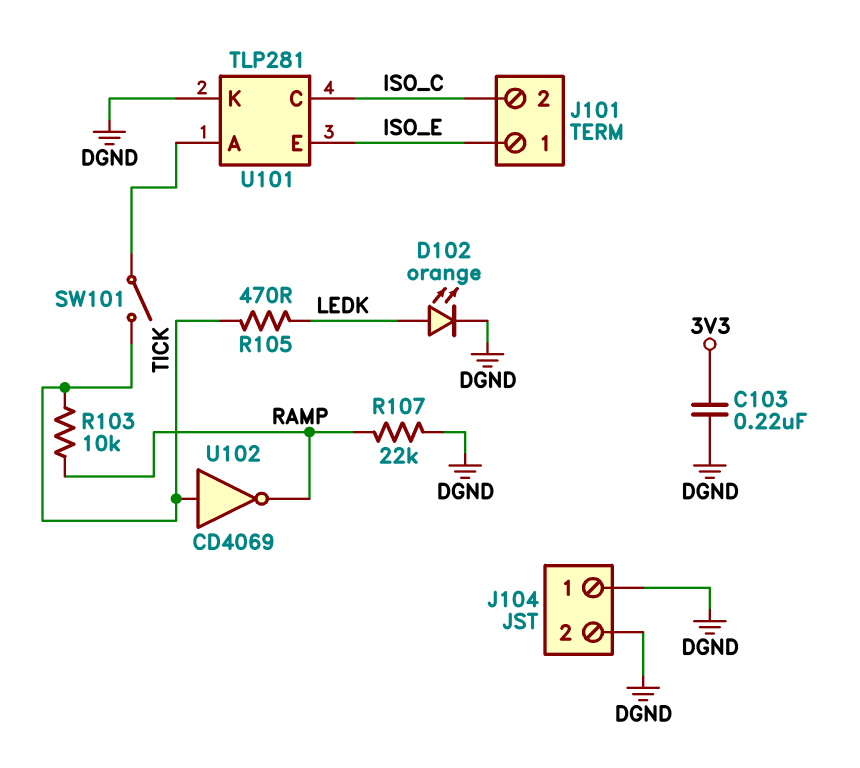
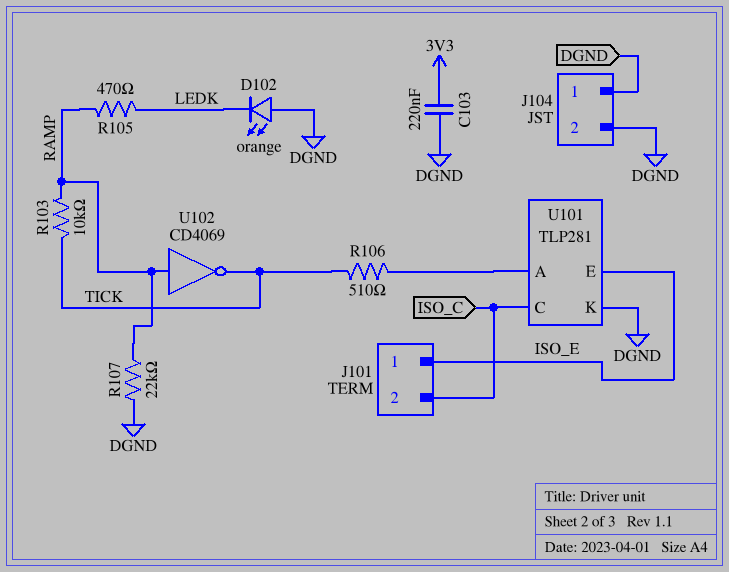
D102: LED orange (A LEDK, K DGND) -> LED orange (A DGND, K LEDK)
R105: 470 (LEDK, TICK) -> 470 (LEDK, RAMP)
R106: none -> 510 (TICK, U101/A)
SW101: switch (TICK, U101/A) -> none
U102: NOT CD4069 (in TICK, out RAMP) -> NOT CD4069 (in RAMP, out TICK)

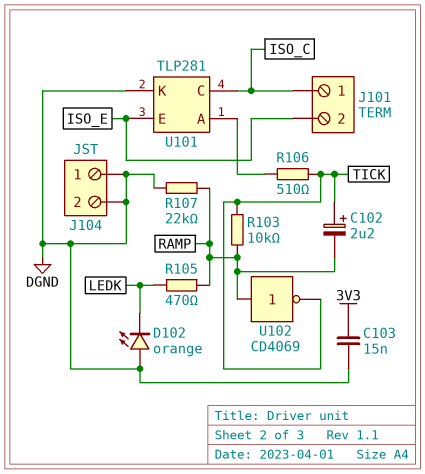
C102: none -> 2.2uF (plus TICK, minus RAMP)
C103: 220nF (3V3, DGND) -> 15nF (3V3, DGND)
J101 pin 1: ISO_E -> ISO_C
J101 pin 2: ISO_C -> ISO_E

